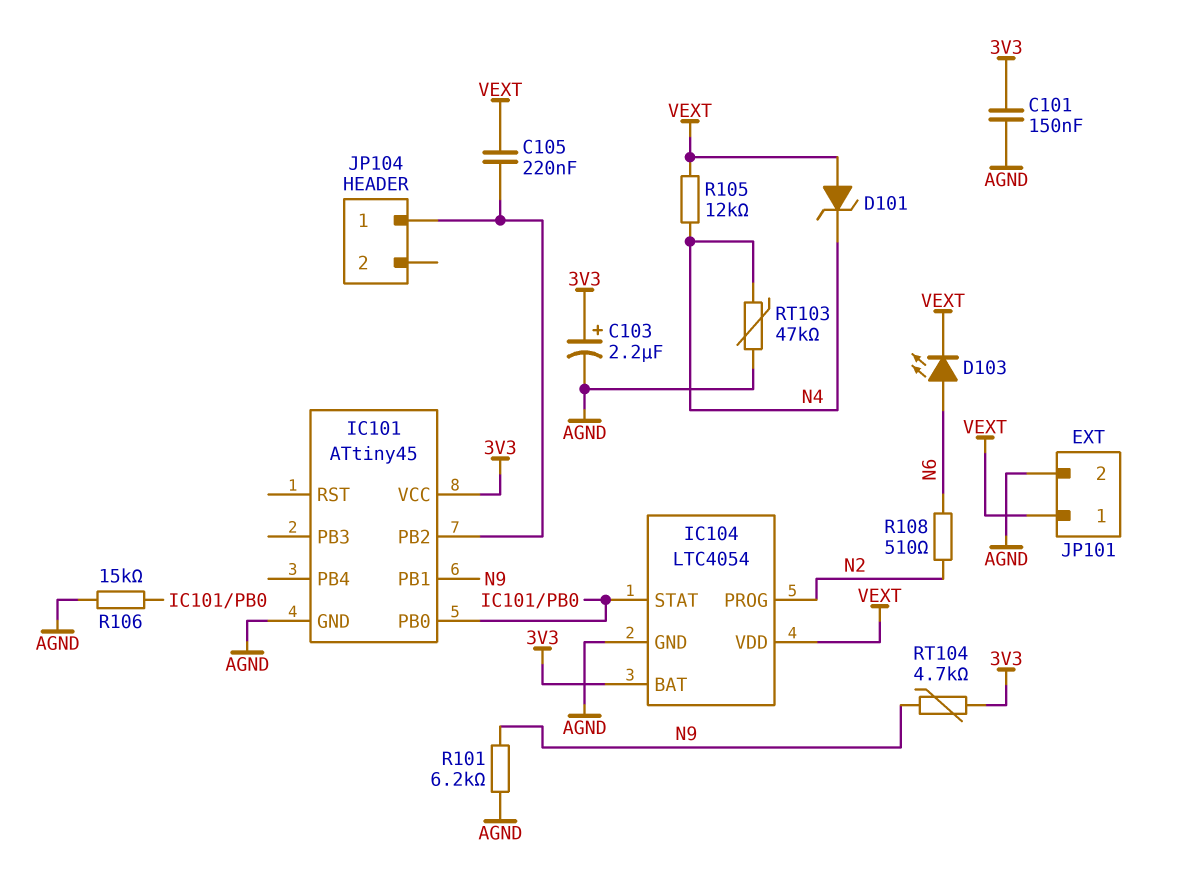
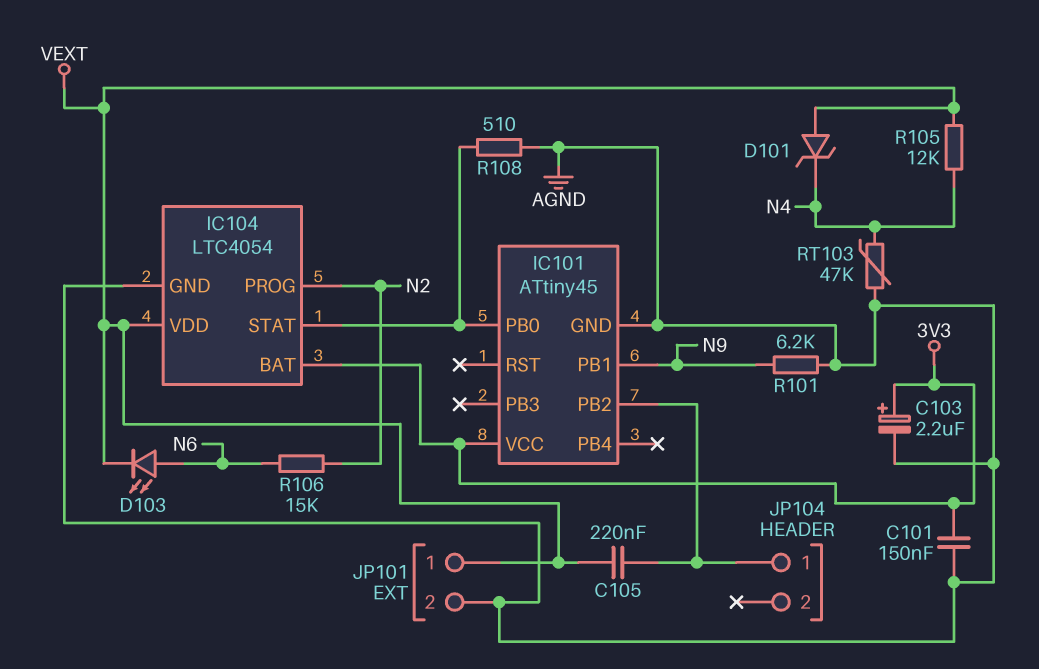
R106: 15k (AGND, IC101/PB0) -> 15k (N2, N6)
R108: 510 (N2, N6) -> 510 (AGND, IC101/PB0)
RT104: 4.7k (3V3, N9) -> none

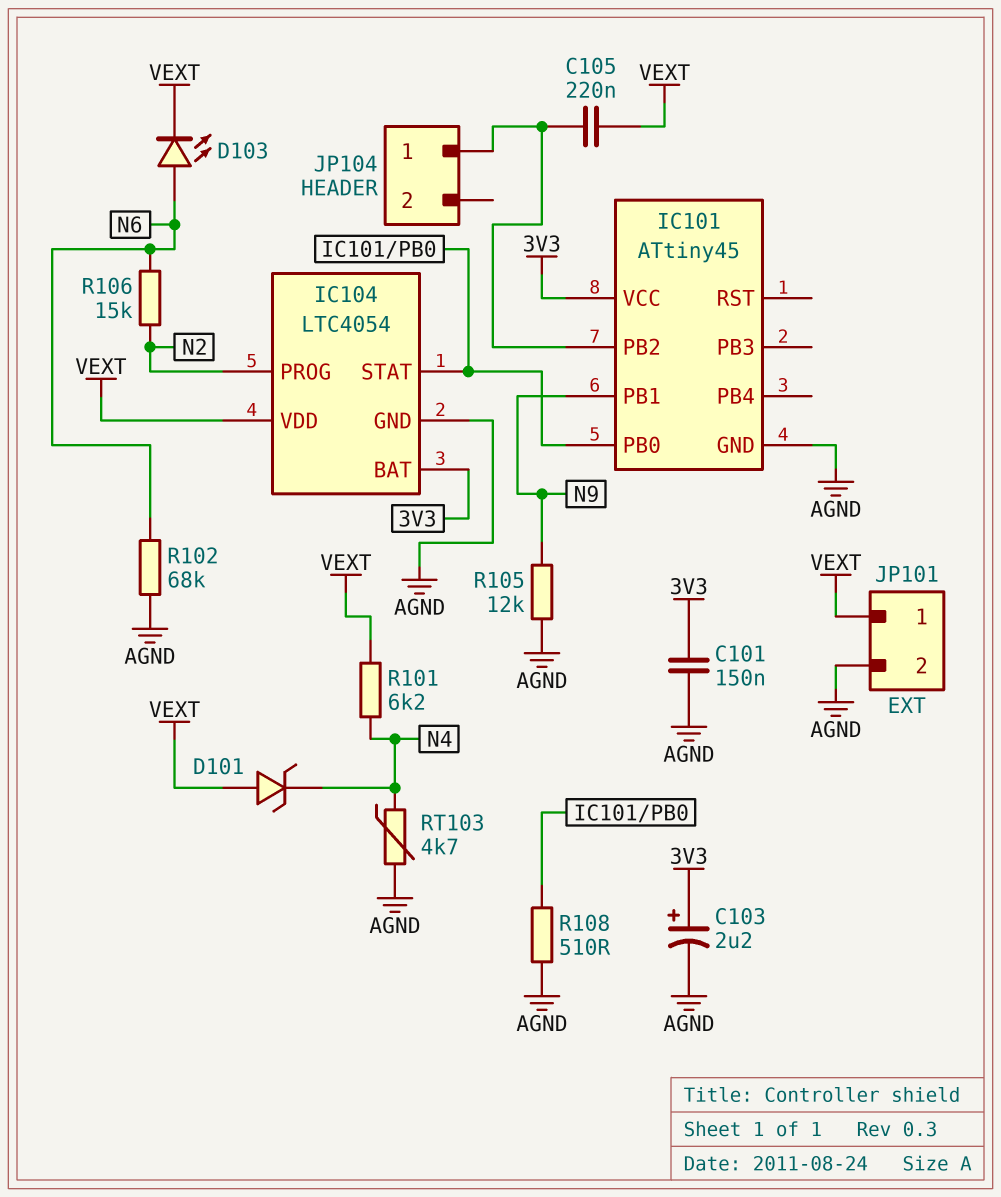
R101: 6.2k (AGND, N9) -> 6.2k (N4, VEXT)
R102: none -> 68k (AGND, N6)
R105: 12k (N4, VEXT) -> 12k (AGND, N9)
RT103: 47k (AGND, N4) -> 4.7k (AGND, N4)

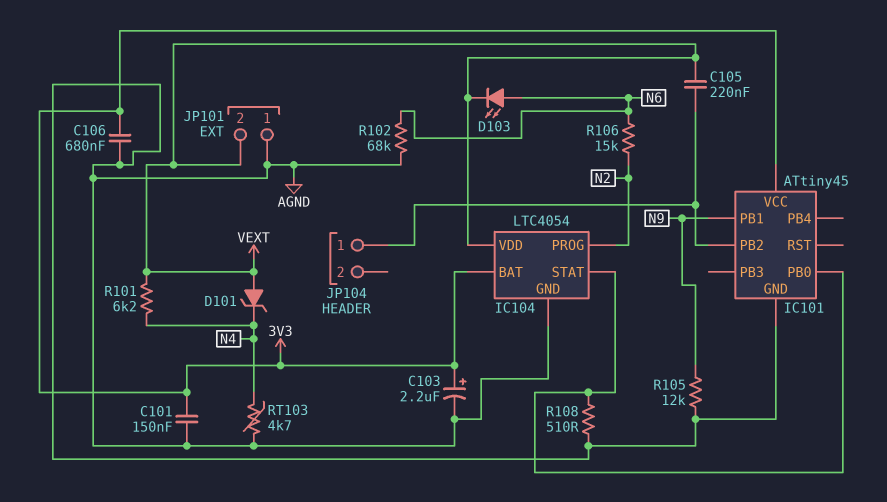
C106: none -> 680nF (3V3, AGND)
JP101 pin 1: VEXT -> AGND
JP101 pin 2: AGND -> VEXT

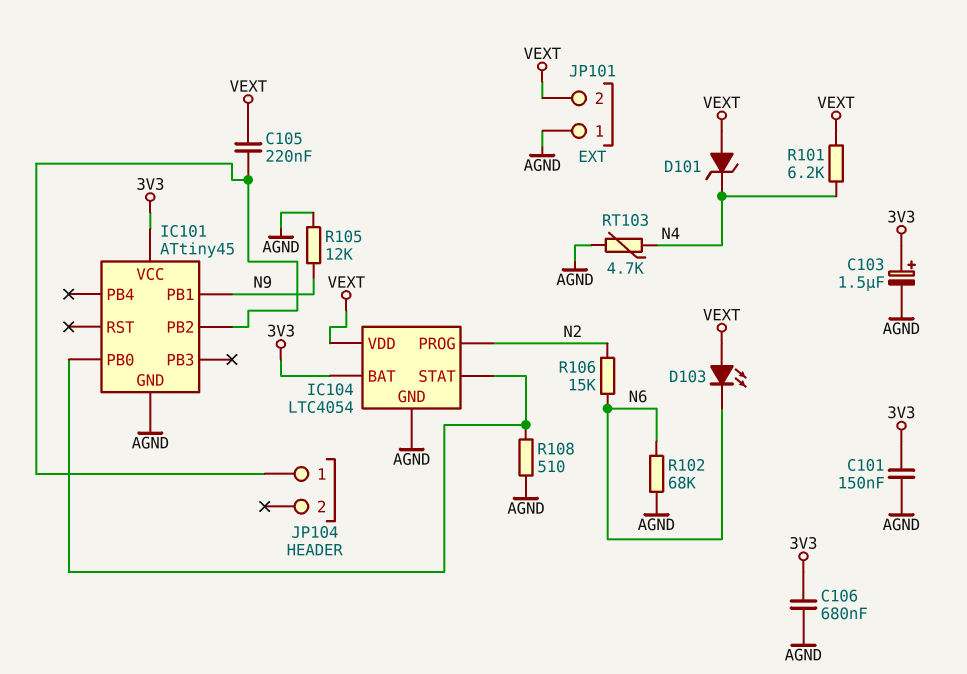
C103: 2.2uF (plus 3V3, minus AGND) -> 1.5uF (plus 3V3, minus AGND)
D103: LED (A N6, K VEXT) -> LED (A VEXT, K N6)

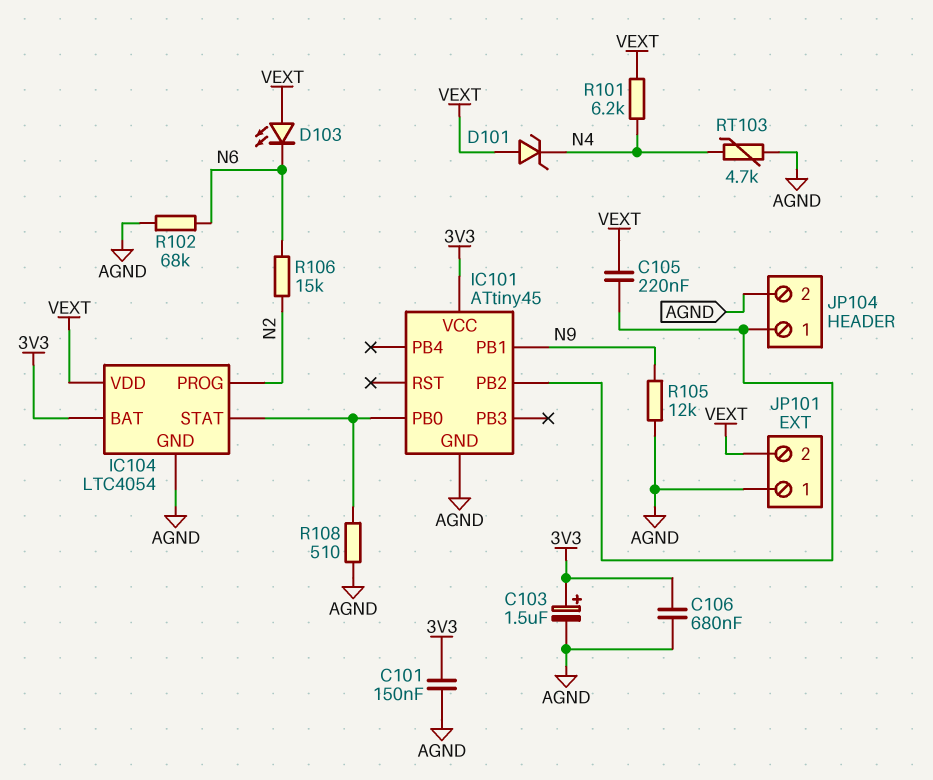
JP104 pin 2: none -> AGND

